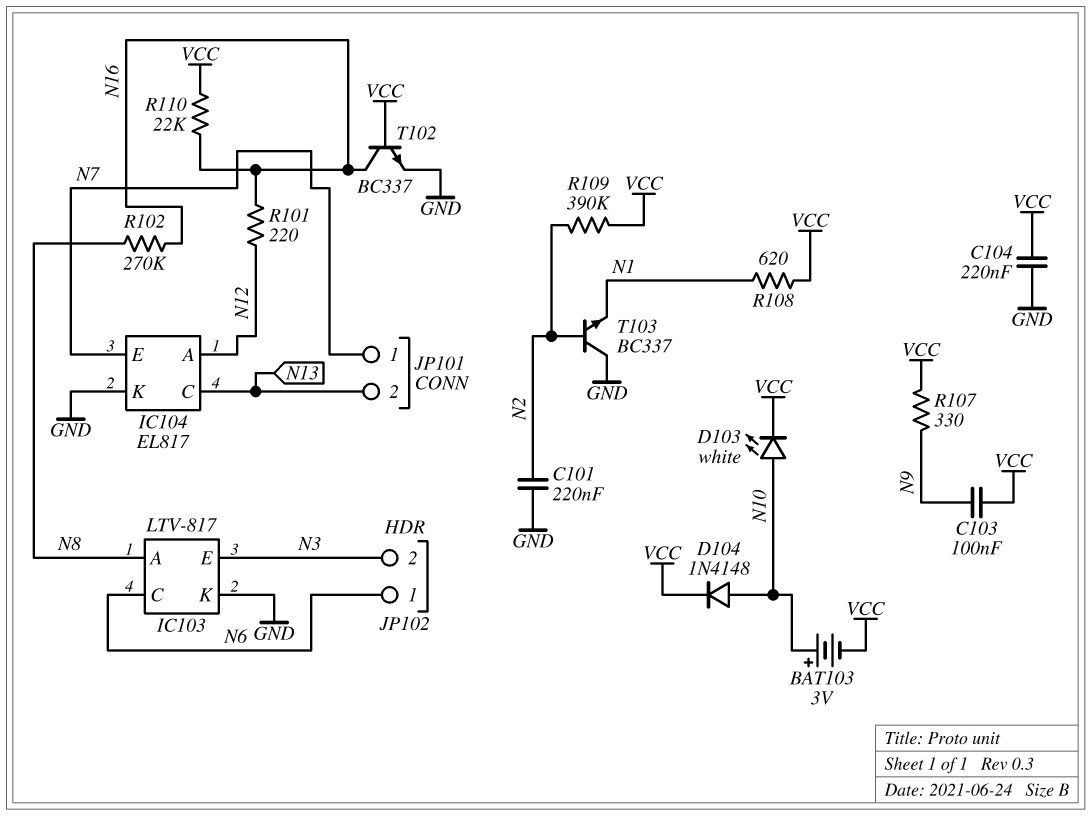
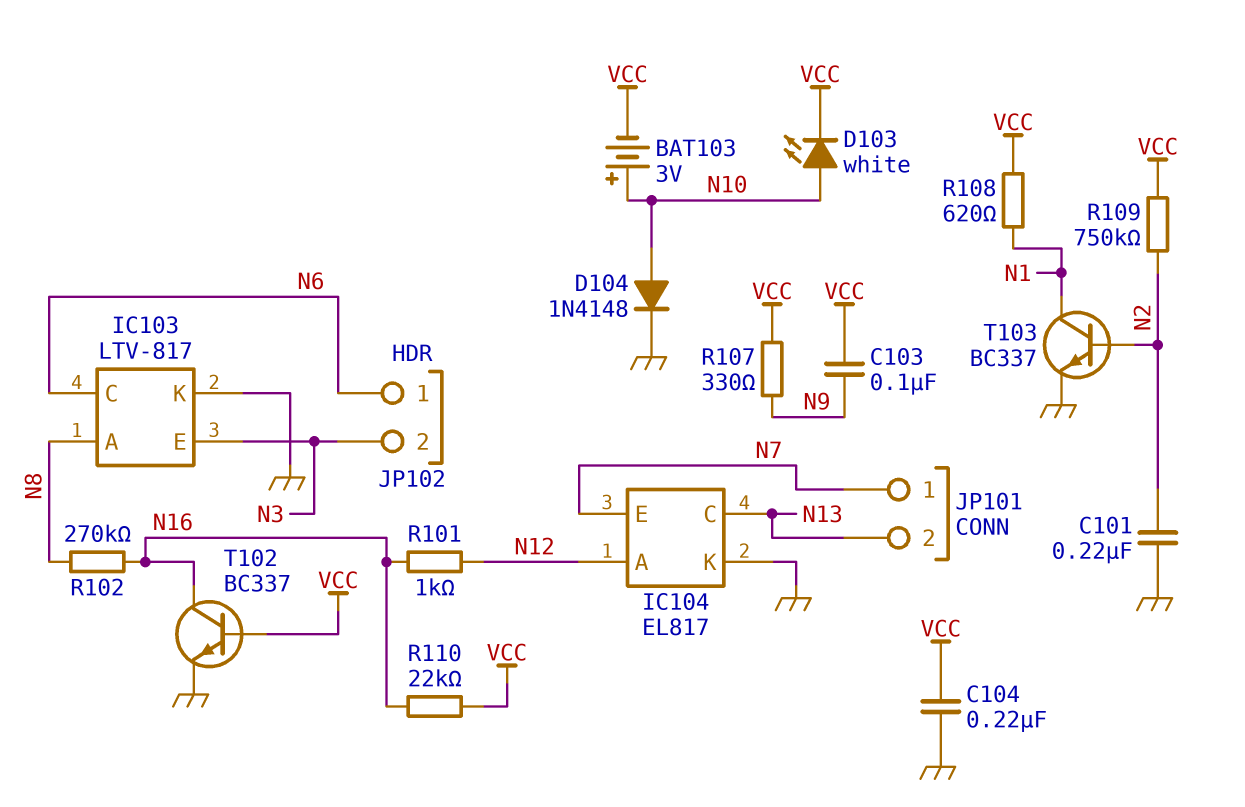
D104: diode 1N4148 (A N10, K VCC) -> diode 1N4148 (A N10, K GND)
R101: 220 (N12, N16) -> 1k (N12, N16)
R109: 390k (N2, VCC) -> 750k (N2, VCC)
T103: NPN BC337 (B N2, C GND, E N1) -> NPN BC337 (B N2, C N1, E GND)

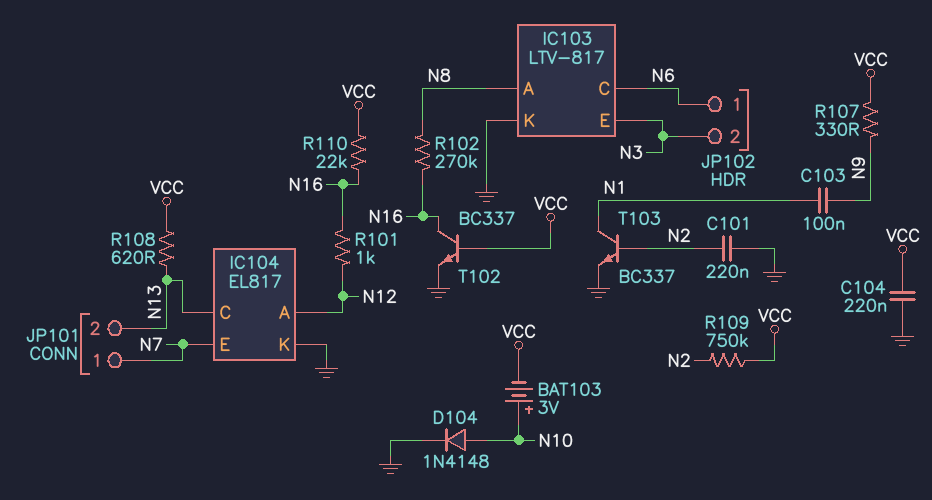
C103: 100nF (N9, VCC) -> 100nF (N1, N9)
D103: LED white (A N10, K VCC) -> none
R108: 620 (N1, VCC) -> 620 (N13, VCC)

